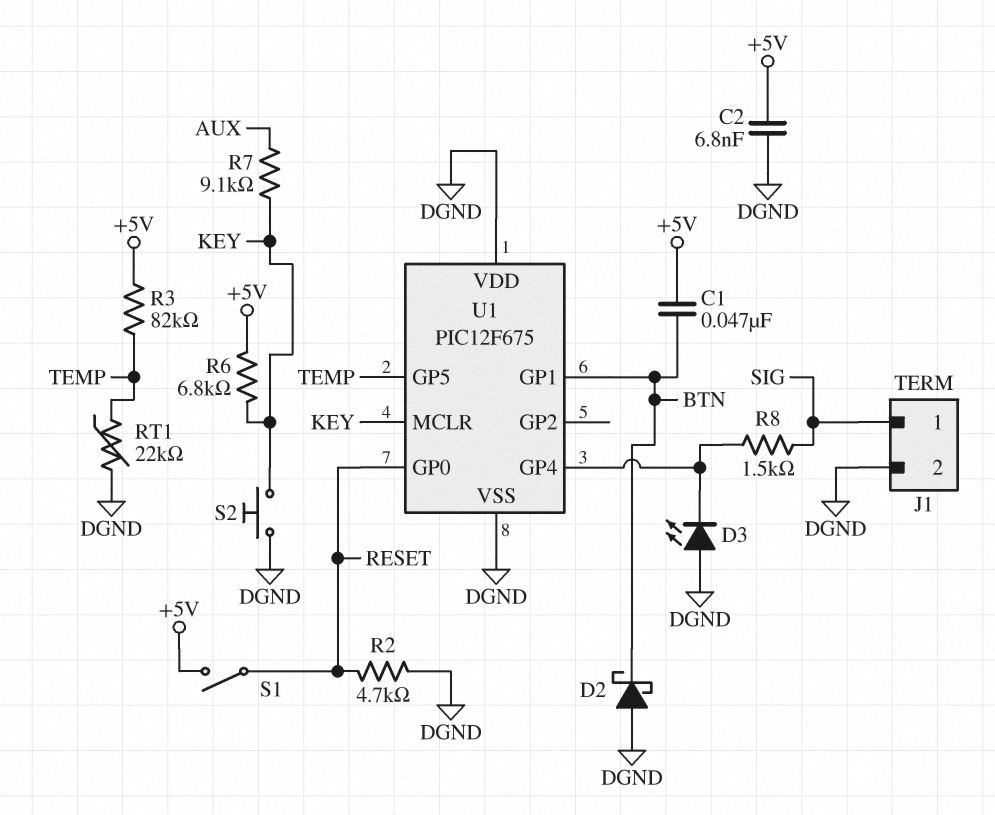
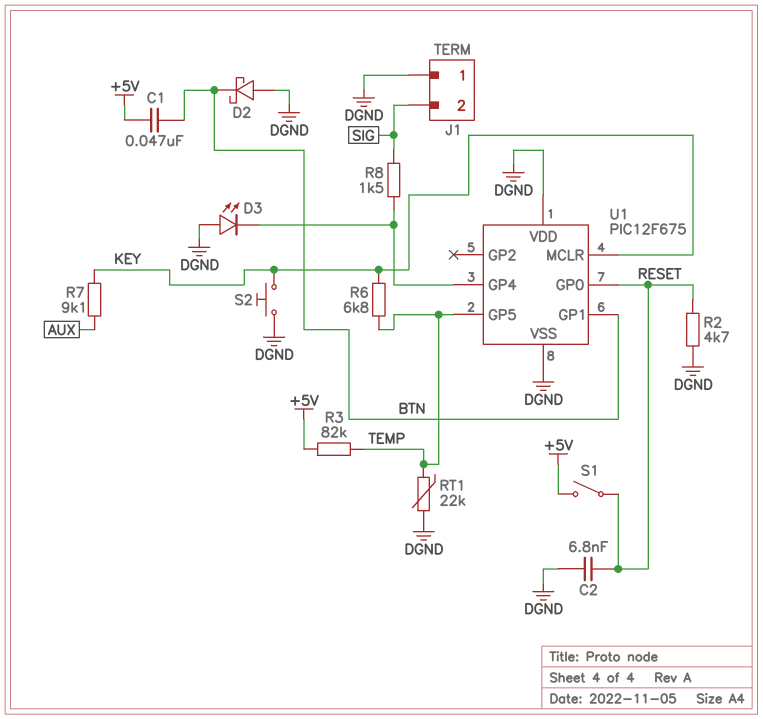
C2: 6.8nF (+5V, DGND) -> 6.8nF (DGND, RESET)
J1 pin 1: SIG -> DGND
J1 pin 2: DGND -> SIG
R6: 6.8k (+5V, KEY) -> 6.8k (KEY, TEMP)

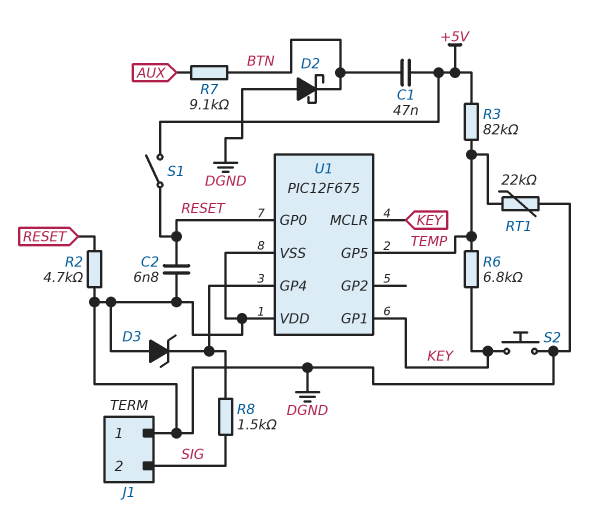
D3: LED (A DGND, K U1/GP4) -> zener (A DGND, K U1/GP4)
R7: 9.1k (AUX, KEY) -> 9.1k (AUX, BTN)
U1 pin GP1: BTN -> KEY

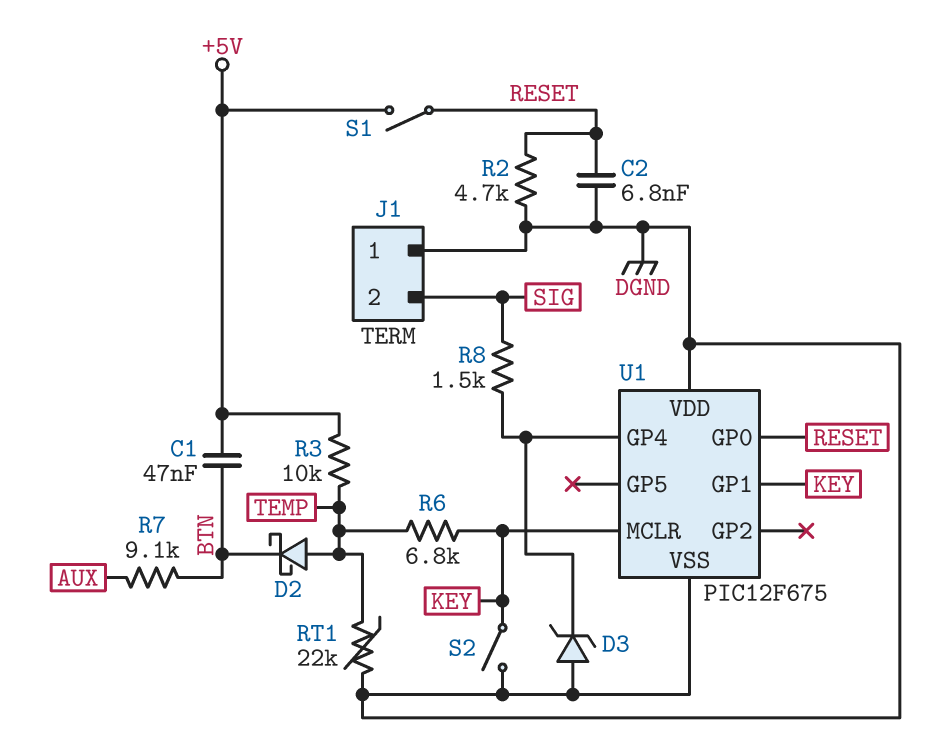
D2: schottky (A DGND, K BTN) -> schottky (A TEMP, K BTN)
R3: 82k (+5V, TEMP) -> 10k (+5V, TEMP)
S2: button (DGND, KEY) -> switch (DGND, KEY)
U1 pin GP5: TEMP -> none

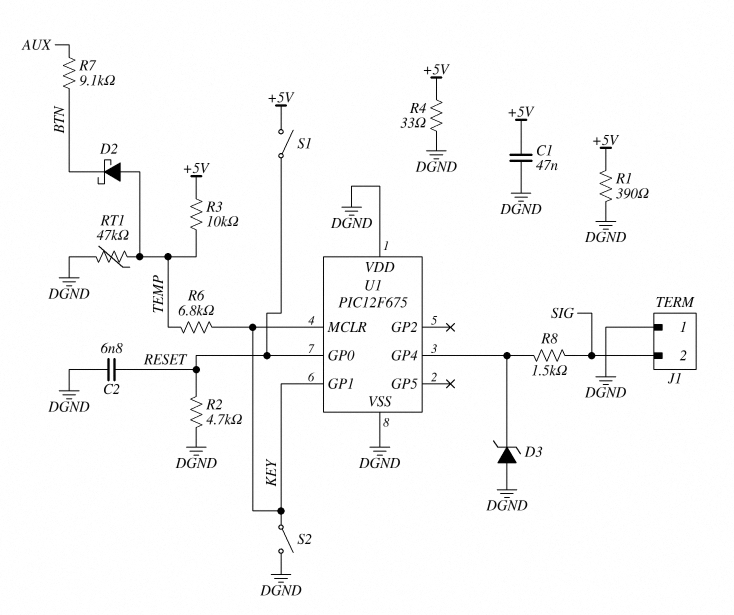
C1: 47nF (+5V, BTN) -> 47nF (+5V, DGND)
R1: none -> 390 (+5V, DGND)
R4: none -> 33 (+5V, DGND)
RT1: 22k (DGND, TEMP) -> 47k (DGND, TEMP)

